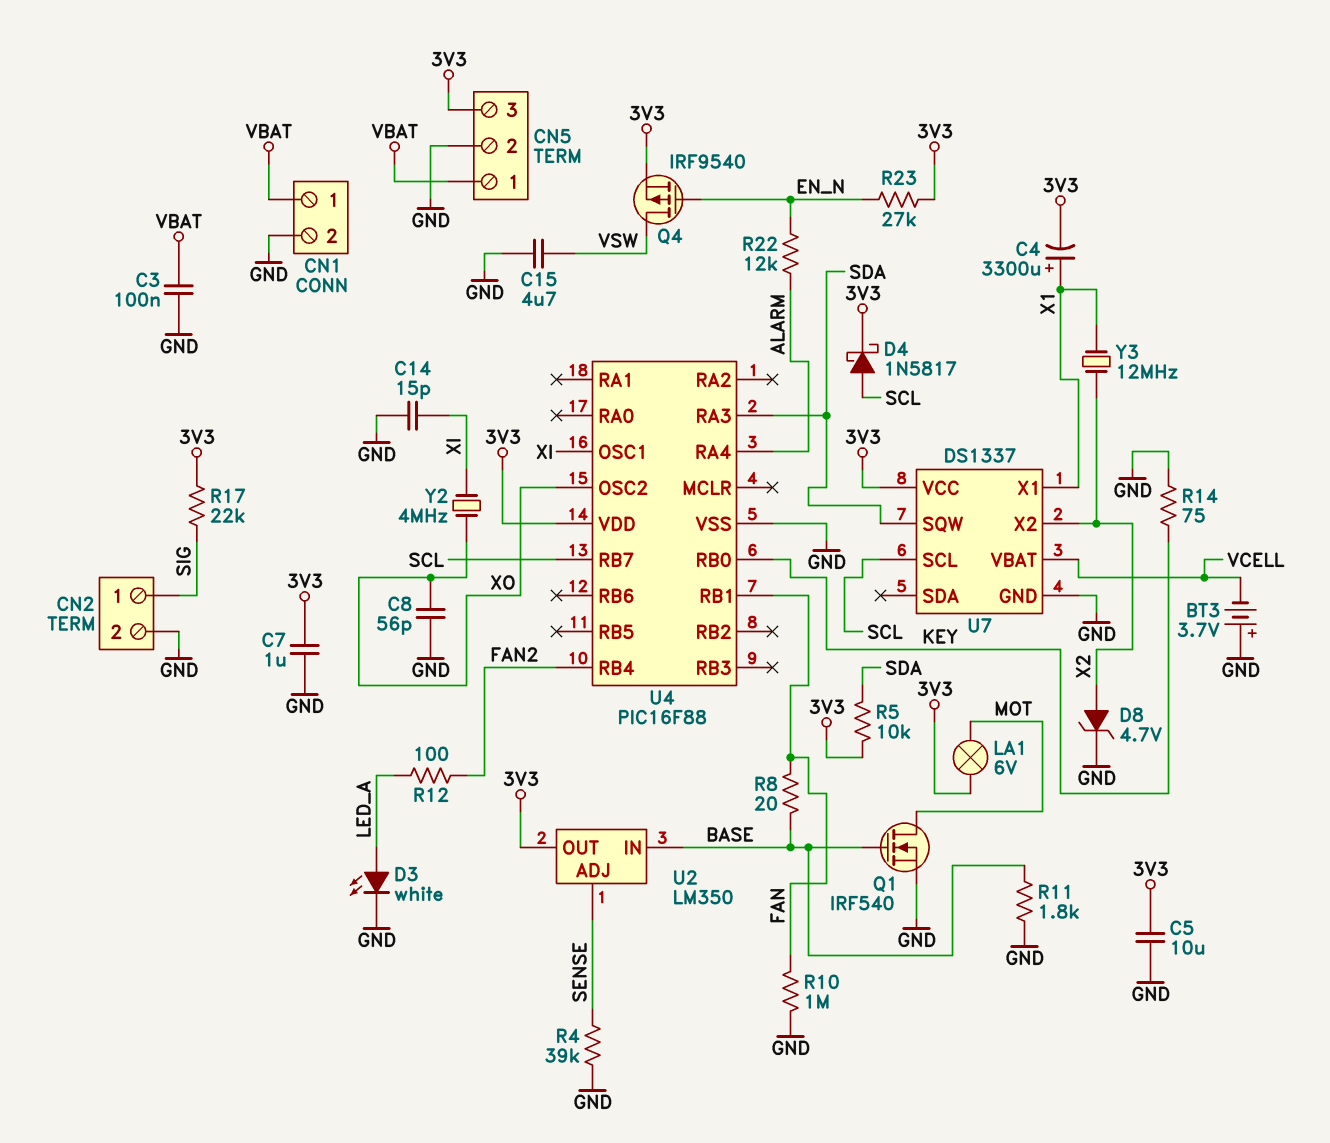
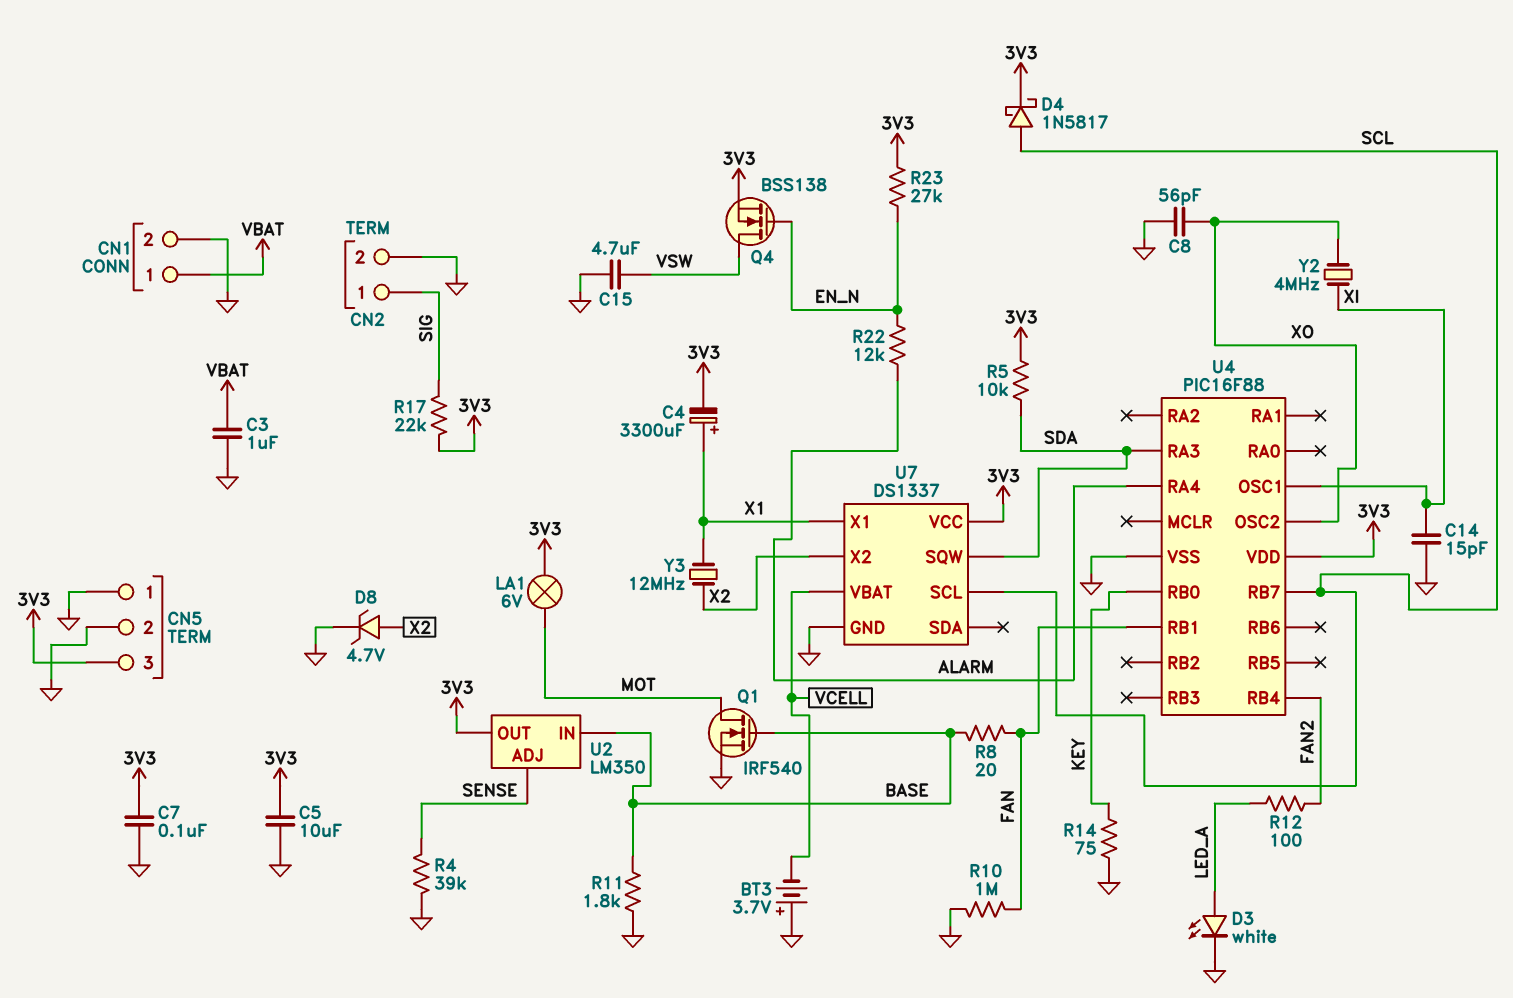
C3: 100nF (GND, VBAT) -> 1uF (GND, VBAT)
C7: 1uF (3V3, GND) -> 100nF (3V3, GND)
CN5 pin 1: VBAT -> GND
Q4: PMOS IRF9540 (G EN_N, D VSW, S 3V3) -> NMOS BSS138 (G EN_N, D VSW, S 3V3)

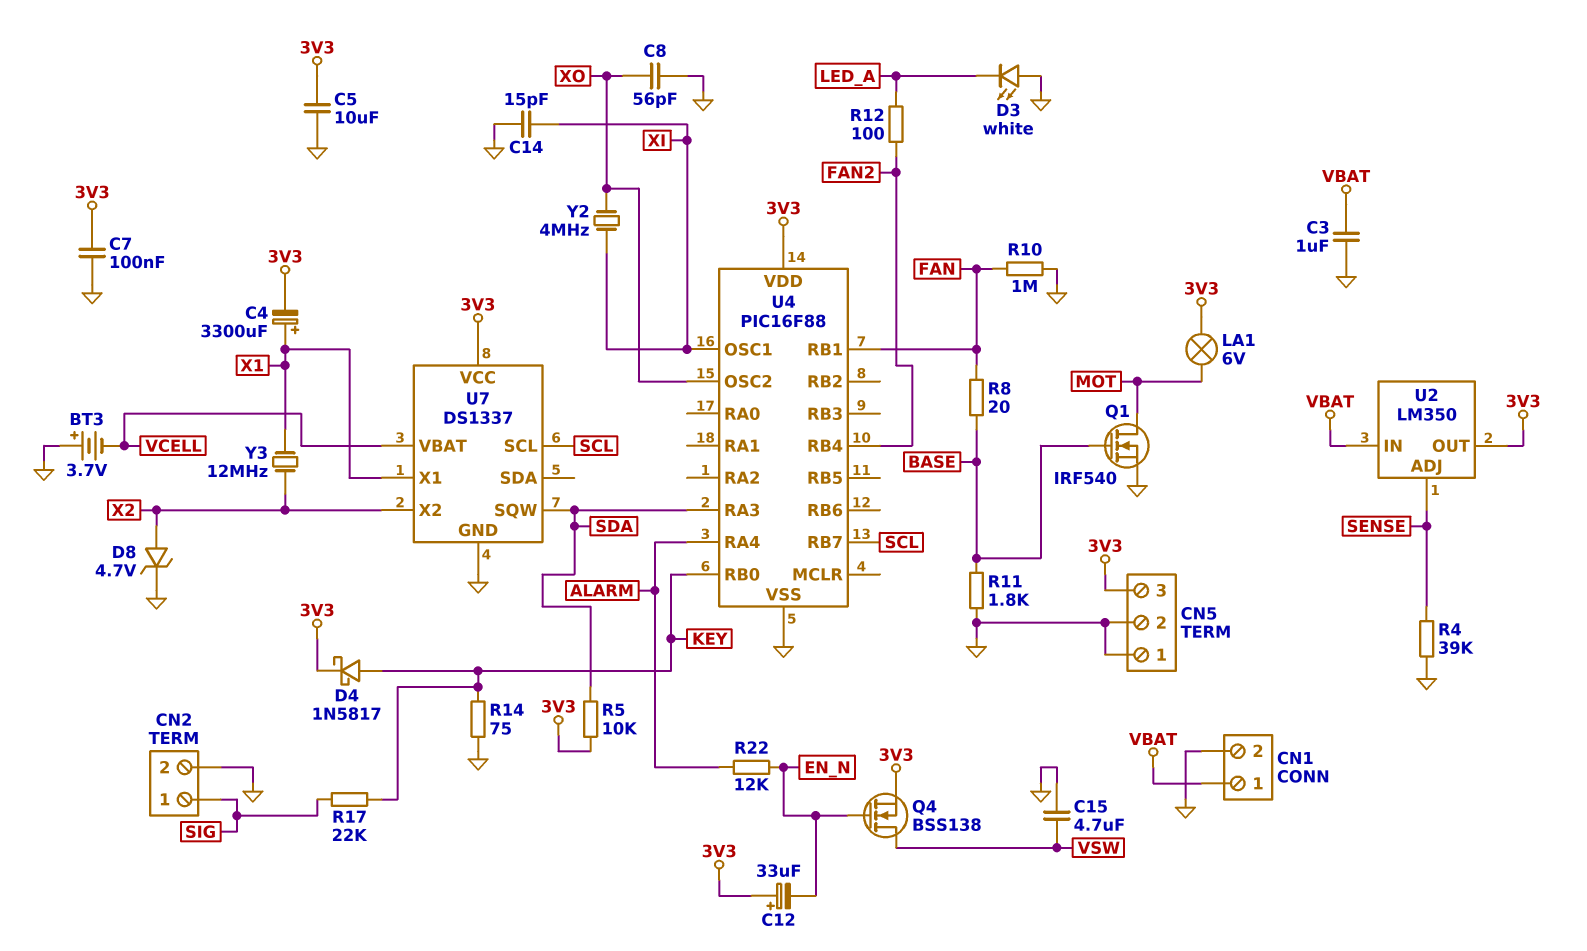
C12: none -> 33uF (plus 3V3, minus EN_N)
D3: LED white (A LED_A, K GND) -> LED white (A GND, K LED_A)
D4: schottky 1N5817 (A SCL, K 3V3) -> schottky 1N5817 (A KEY, K 3V3)
R17: 22k (3V3, SIG) -> 22k (KEY, SIG)
R23: 27k (3V3, EN_N) -> none
U2 pin IN: BASE -> VBAT

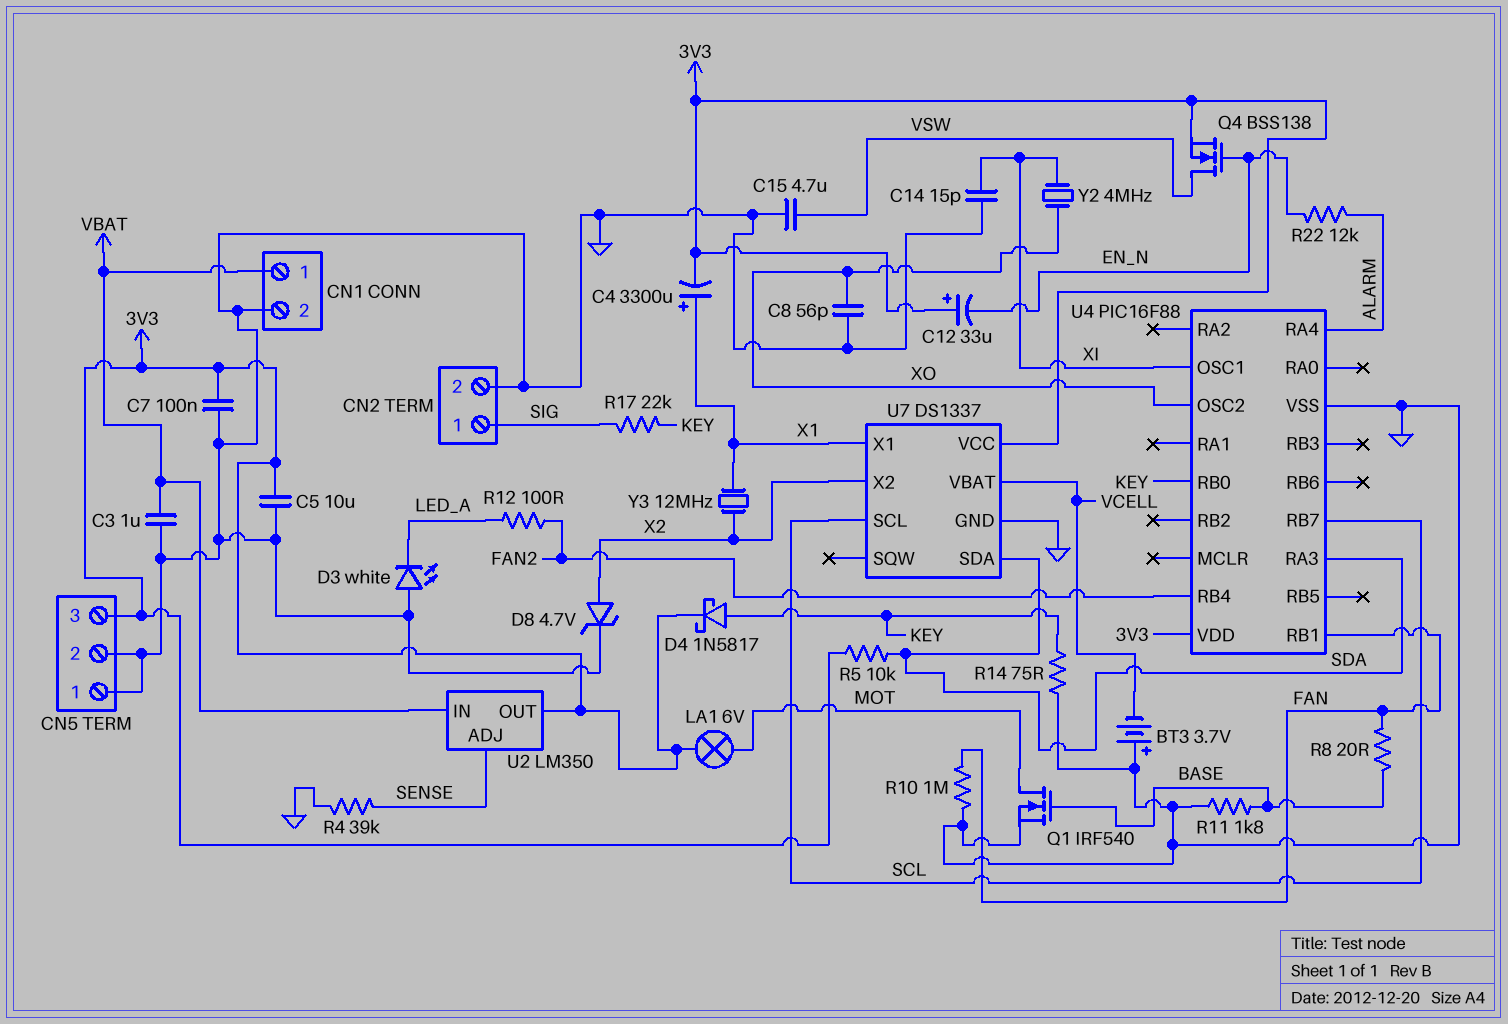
U7 pin SDA: none -> SDA
U7 pin SQW: SDA -> none

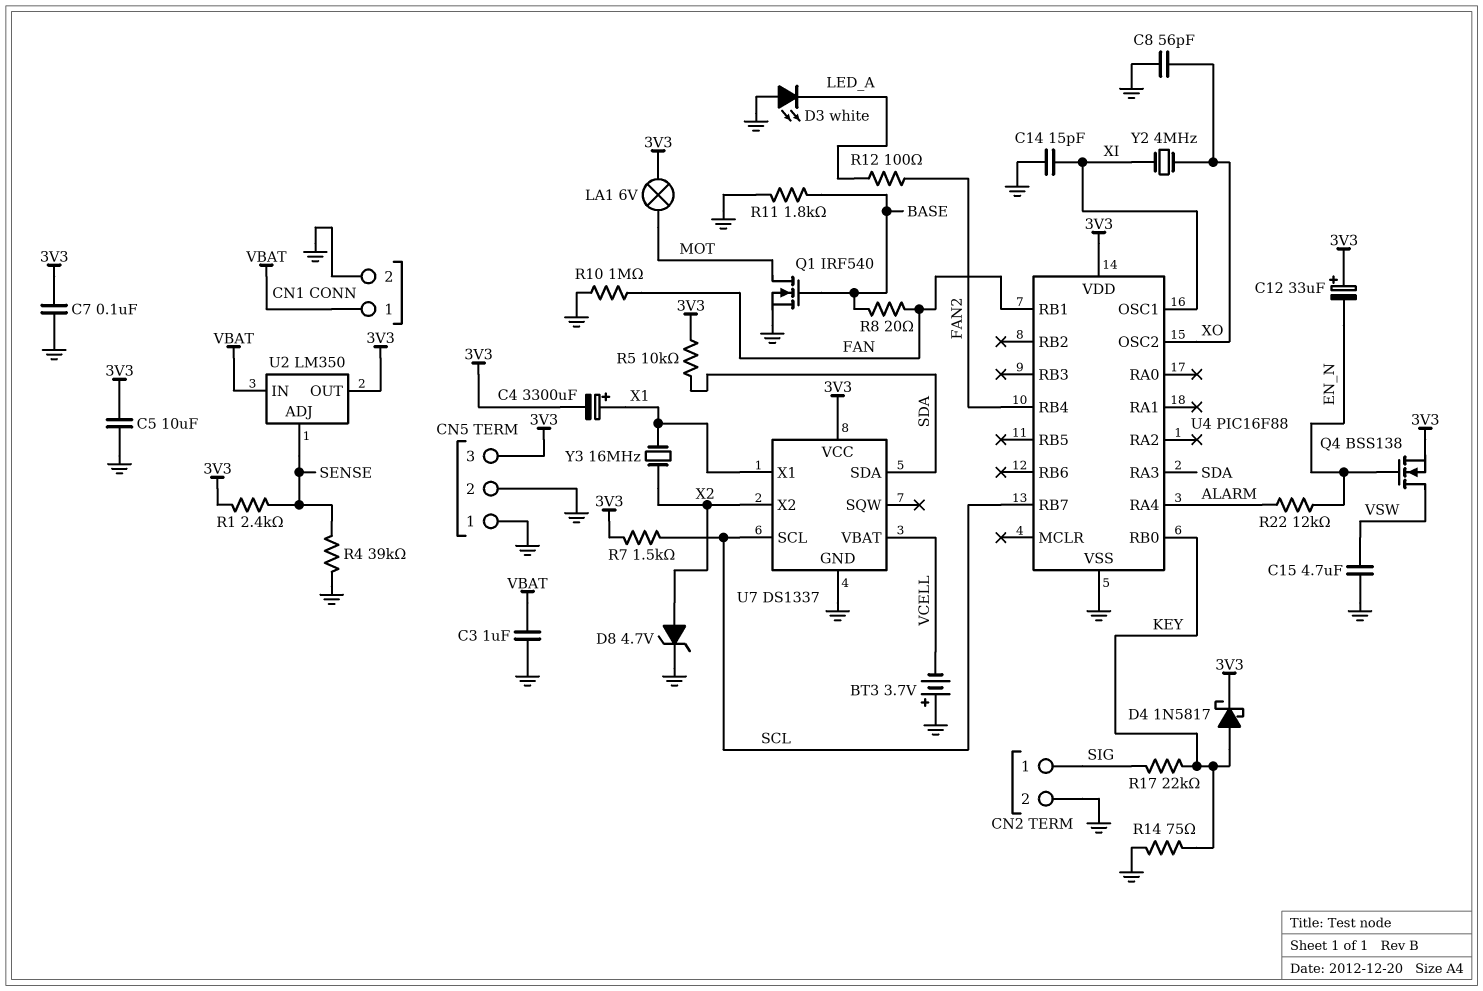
R1: none -> 2.4k (3V3, SENSE)
R7: none -> 1.5k (3V3, SCL)
Y3: 12MHz (X1, X2) -> 16MHz (X1, X2)

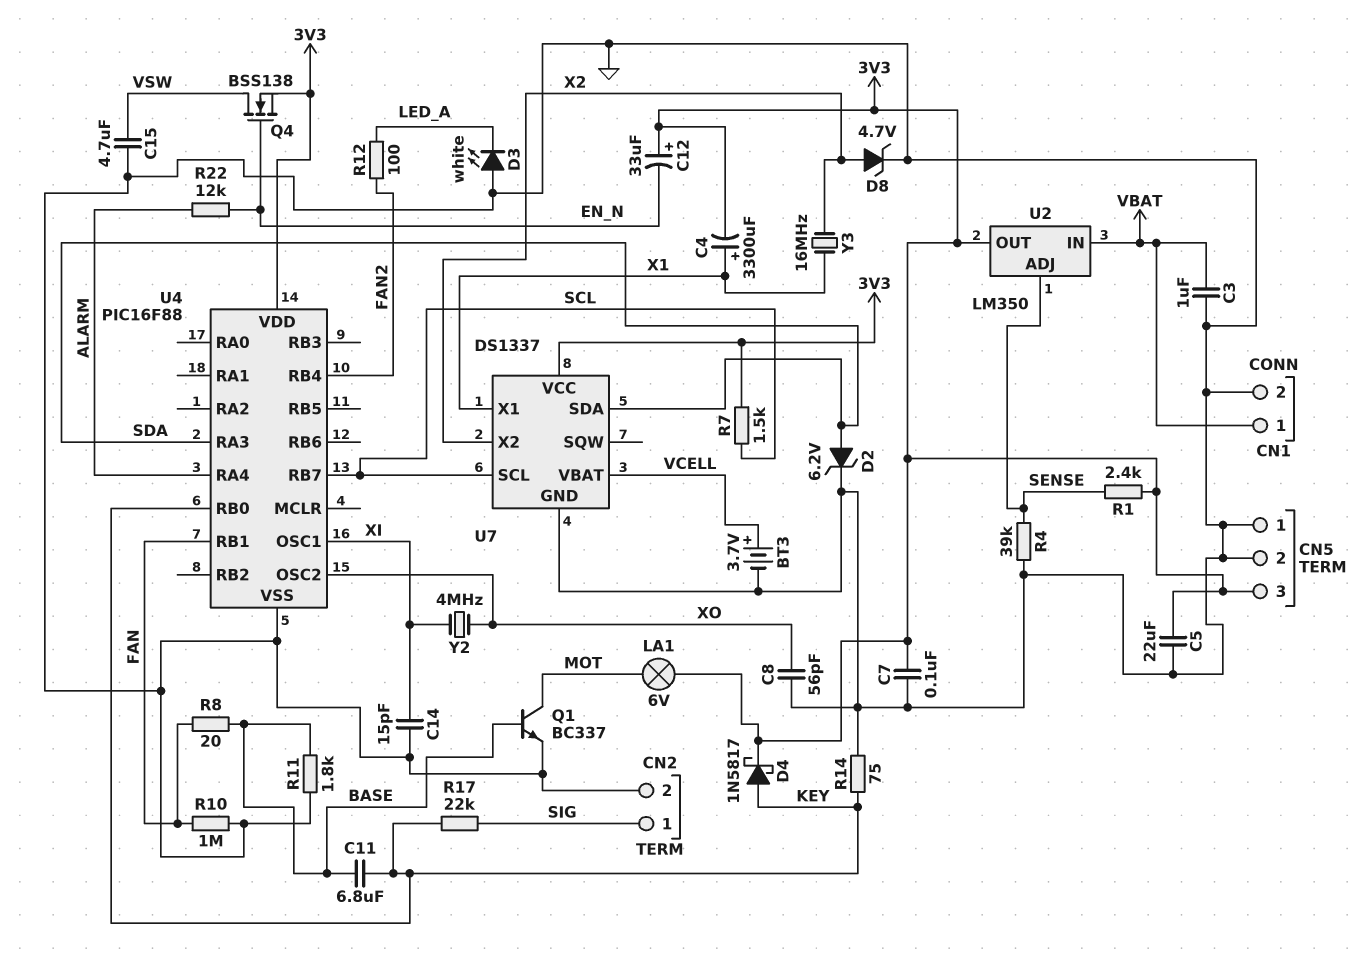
BT3: 3.7V (plus GND, minus VCELL) -> 3.7V (plus VCELL, minus GND)
C5: 10uF (3V3, GND) -> 22uF (3V3, GND)
C11: none -> 6.8uF (BASE, KEY)
D2: none -> zener 6.2V (A SDA, K GND)
Q1: NMOS IRF540 (G BASE, D MOT, S GND) -> NPN BC337 (B BASE, C MOT, E GND)
R5: 10k (3V3, SDA) -> none

